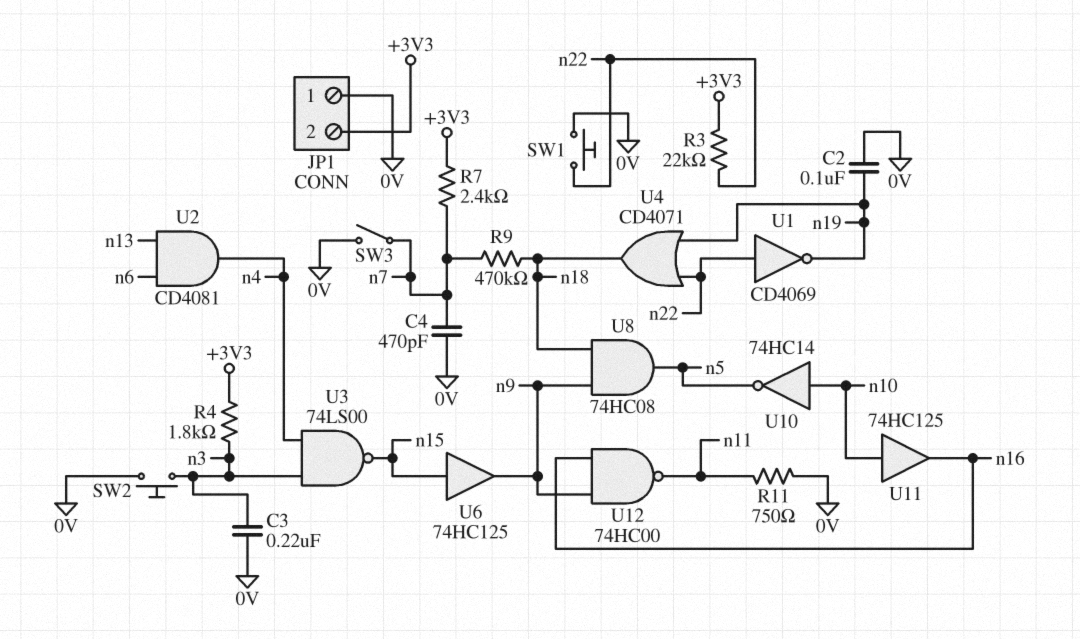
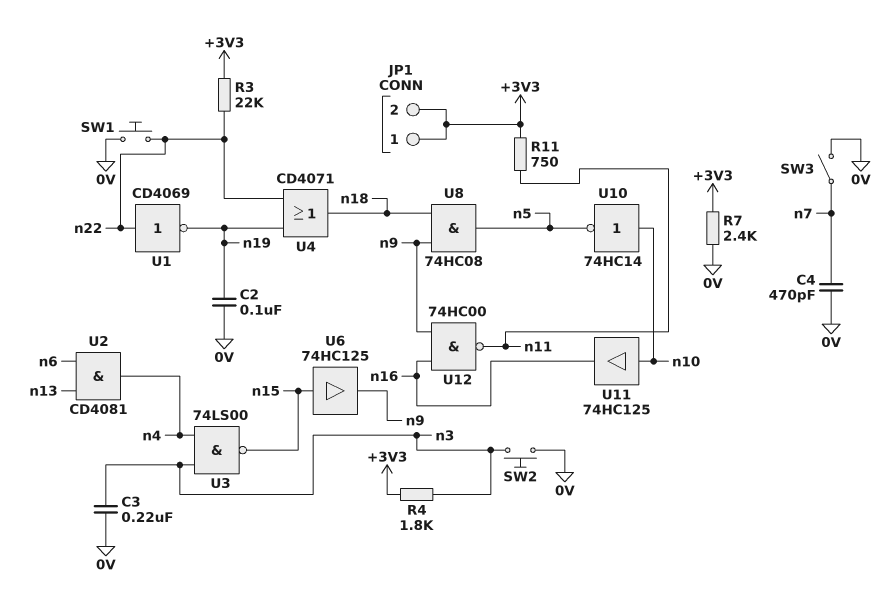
JP1 pin 1: 0V -> +3V3
R7: 2.4k (+3V3, n7) -> 2.4k (+3V3, 0V)
R9: 470k (n7, n18) -> none
R11: 750 (0V, n11) -> 750 (+3V3, n11)

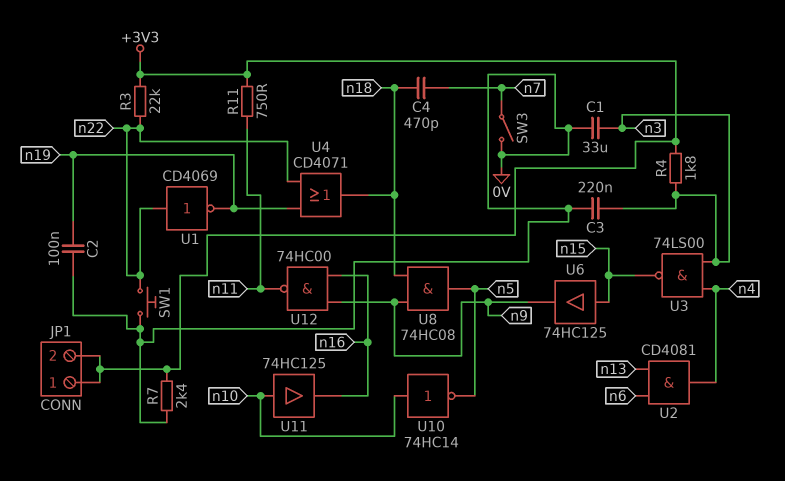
C1: none -> 33uF (0V, n3)
C4: 470pF (0V, n7) -> 470pF (n7, n18)
SW2: button (0V, n3) -> none

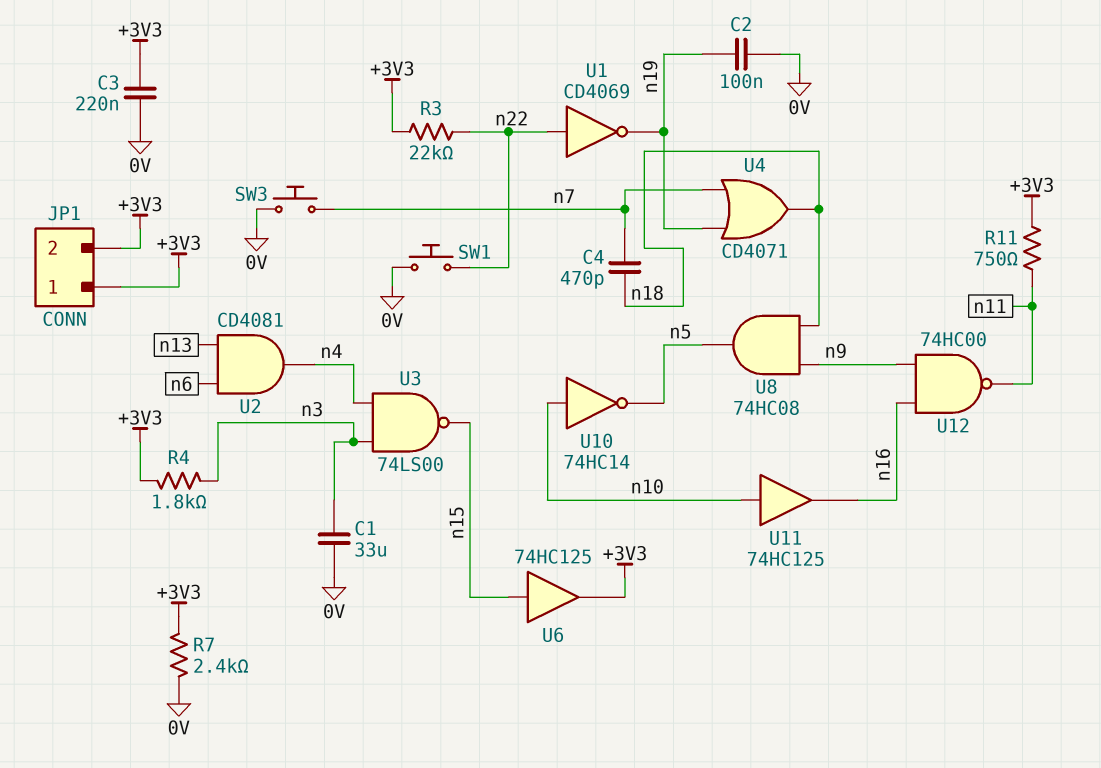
C3: 220nF (0V, n3) -> 220nF (+3V3, 0V)
SW3: switch (0V, n7) -> button (0V, n7)
U4: OR CD4071 (in n19, in n22, out n18) -> OR CD4071 (in n7, in n19, out n18)
U6: buffer 74HC125 (in n15, out n9) -> buffer 74HC125 (in n15, out +3V3)

